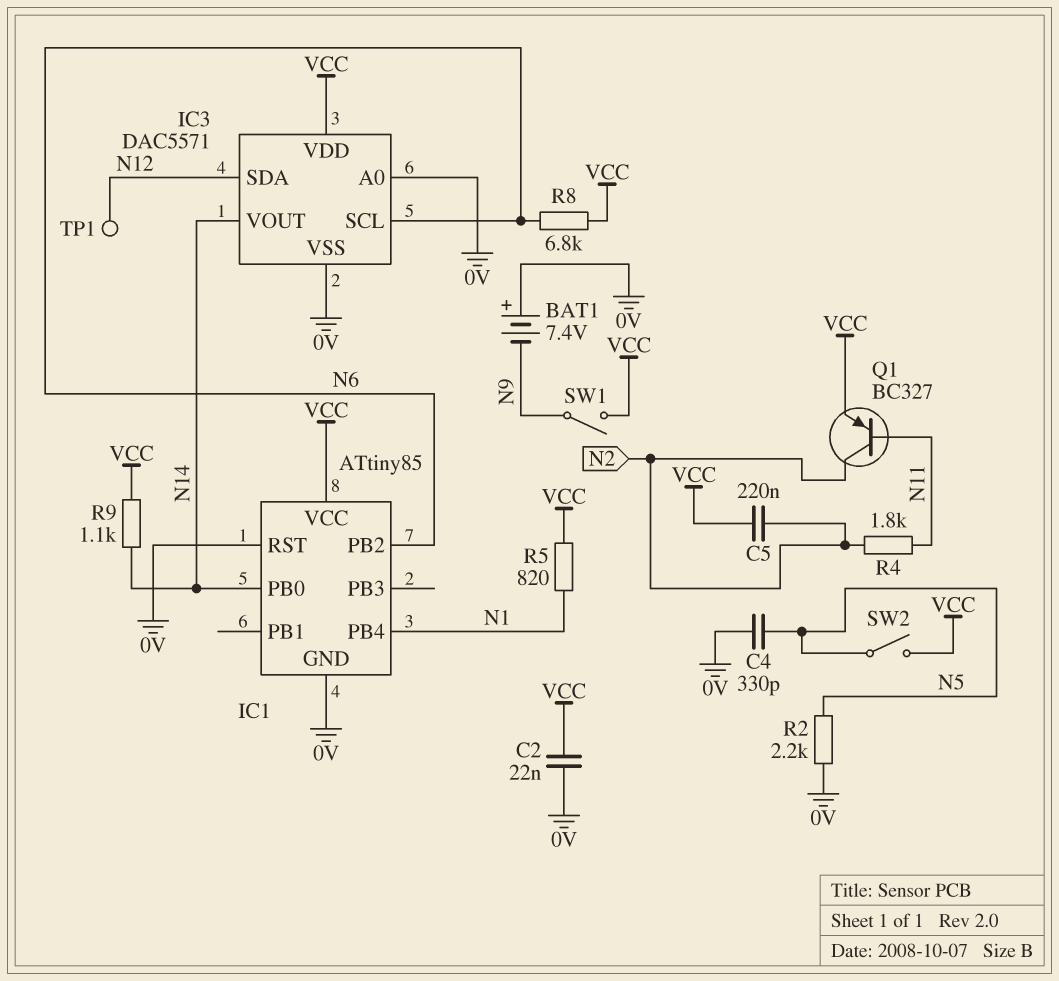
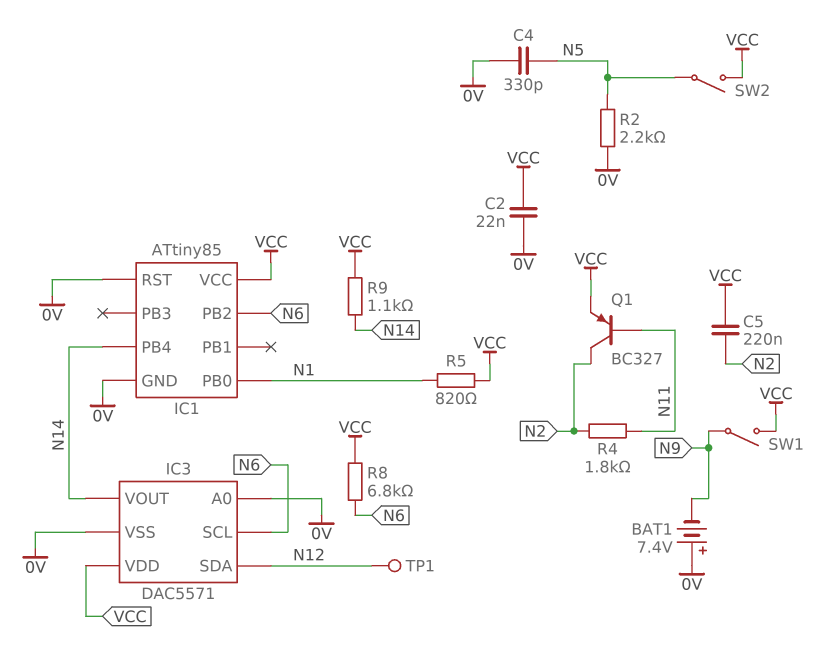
IC1 pin PB0: N14 -> N1
IC1 pin PB4: N1 -> N14

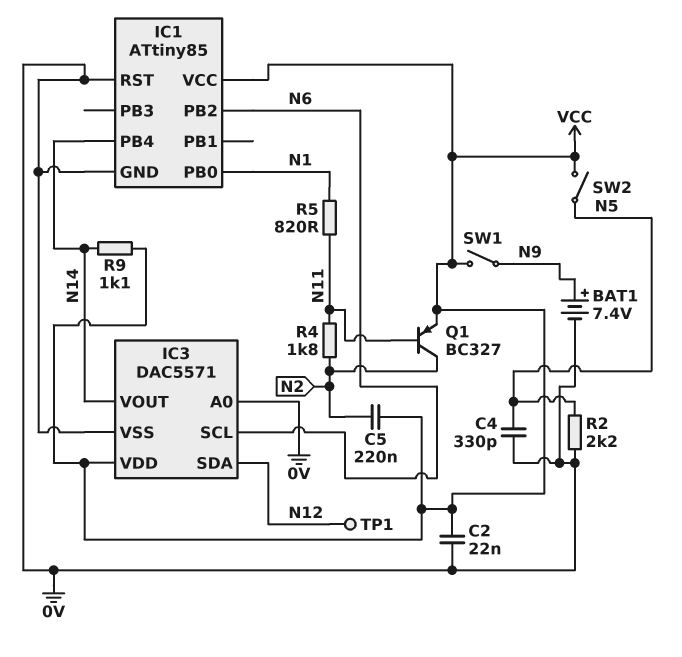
BAT1: 7.4V (plus 0V, minus N9) -> 7.4V (plus N9, minus 0V)
R5: 820 (N1, VCC) -> 820 (N1, N11)
R8: 6.8k (N6, VCC) -> none

